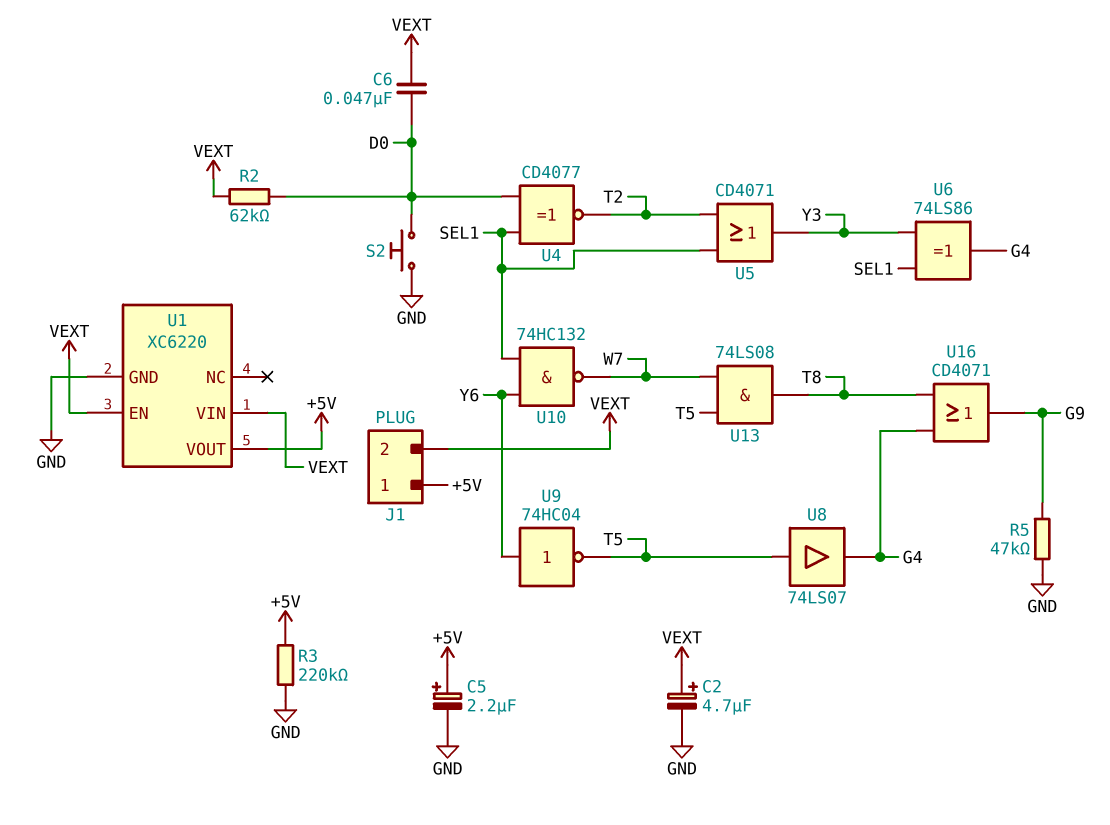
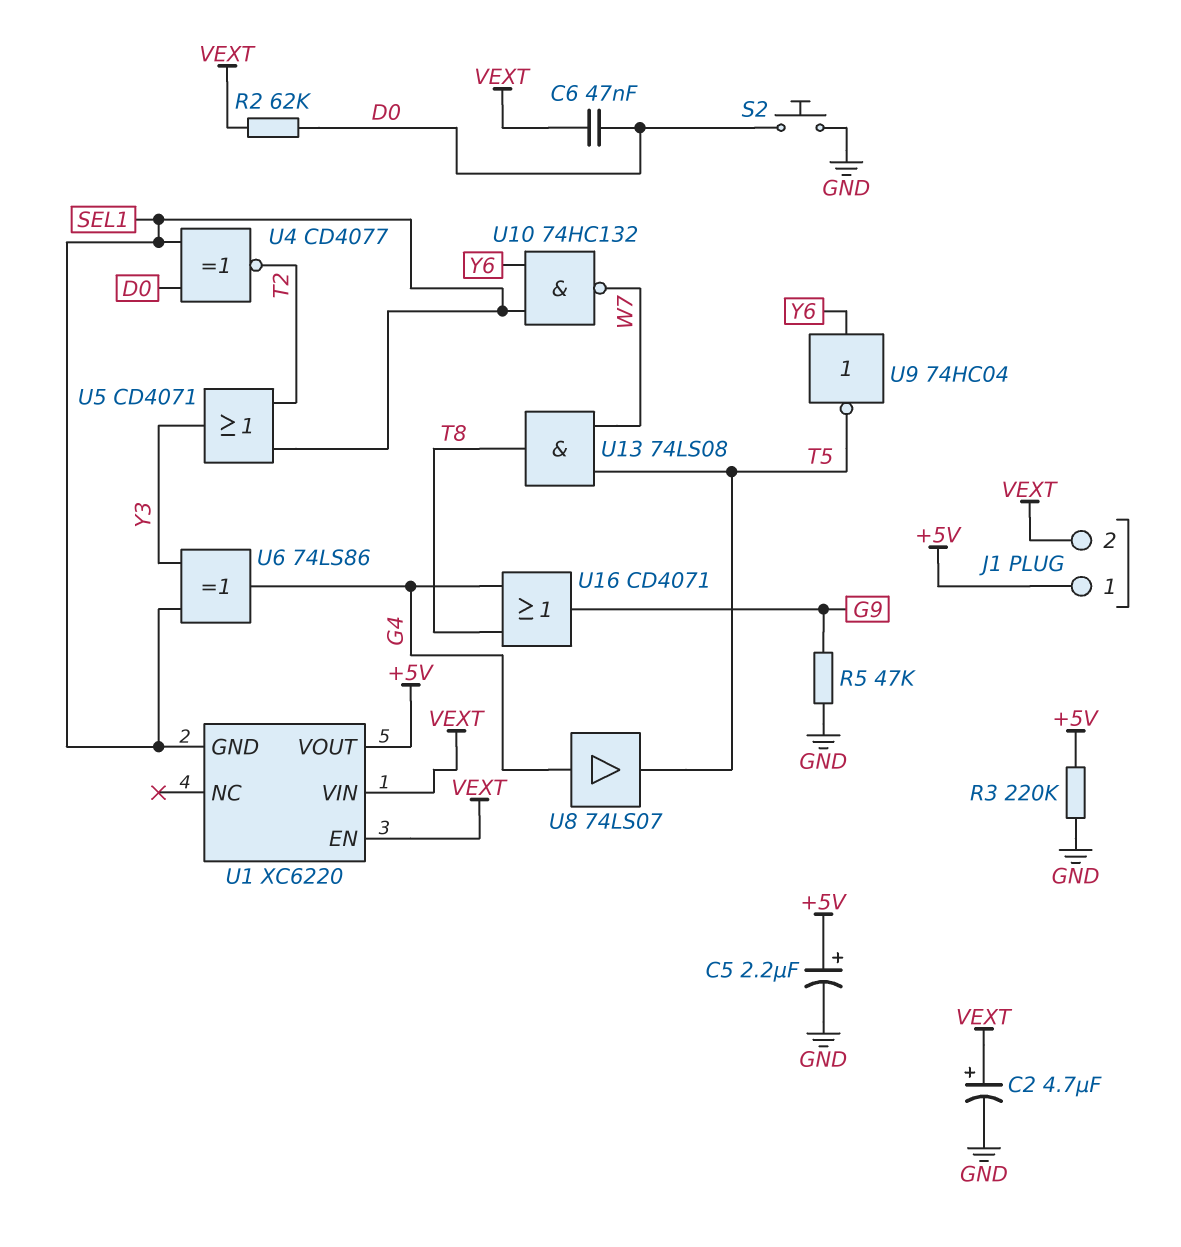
U1 pin GND: GND -> SEL1
U8: buffer 74LS07 (in T5, out G4) -> buffer 74LS07 (in G4, out T5)

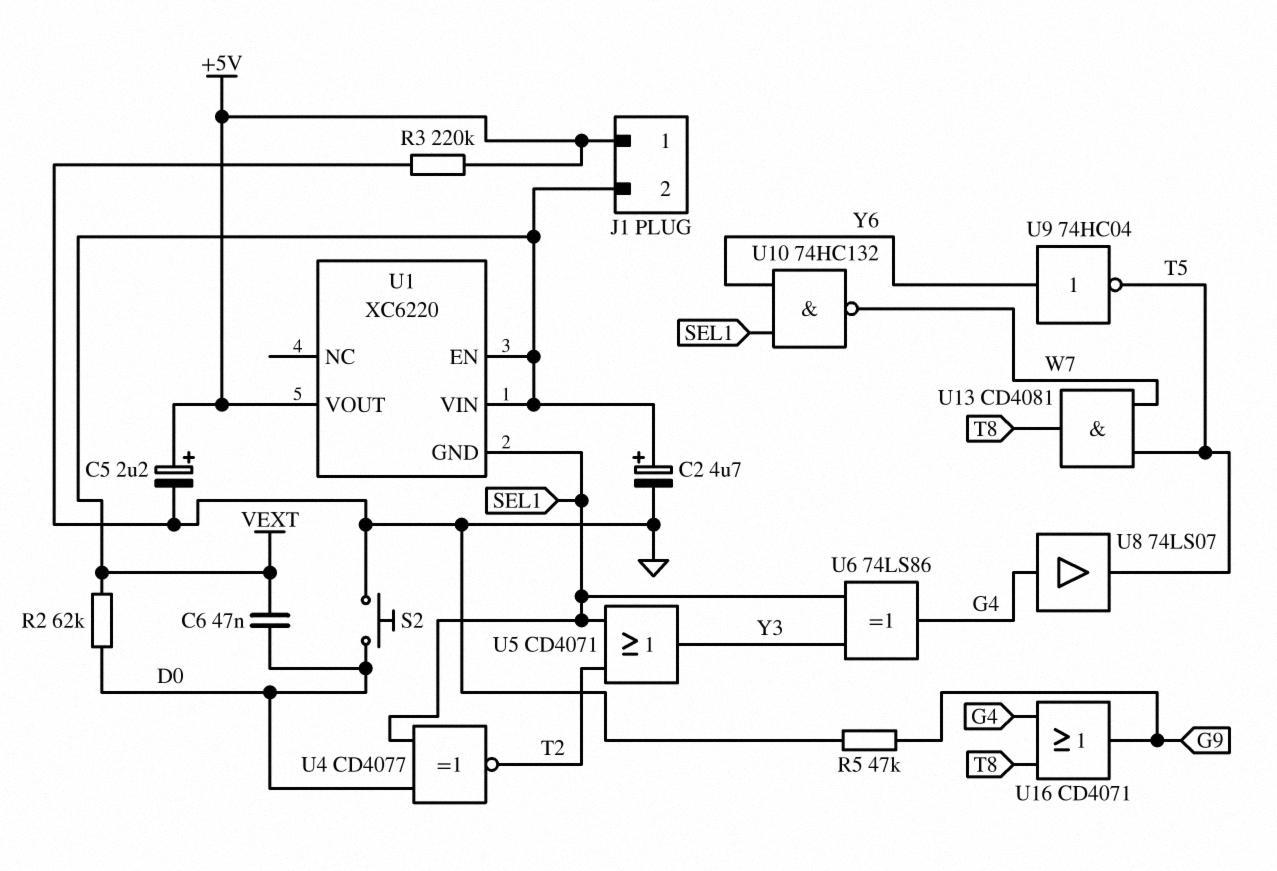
U13: AND 74LS08 (in T5, in W7, out T8) -> AND CD4081 (in T5, in W7, out T8)

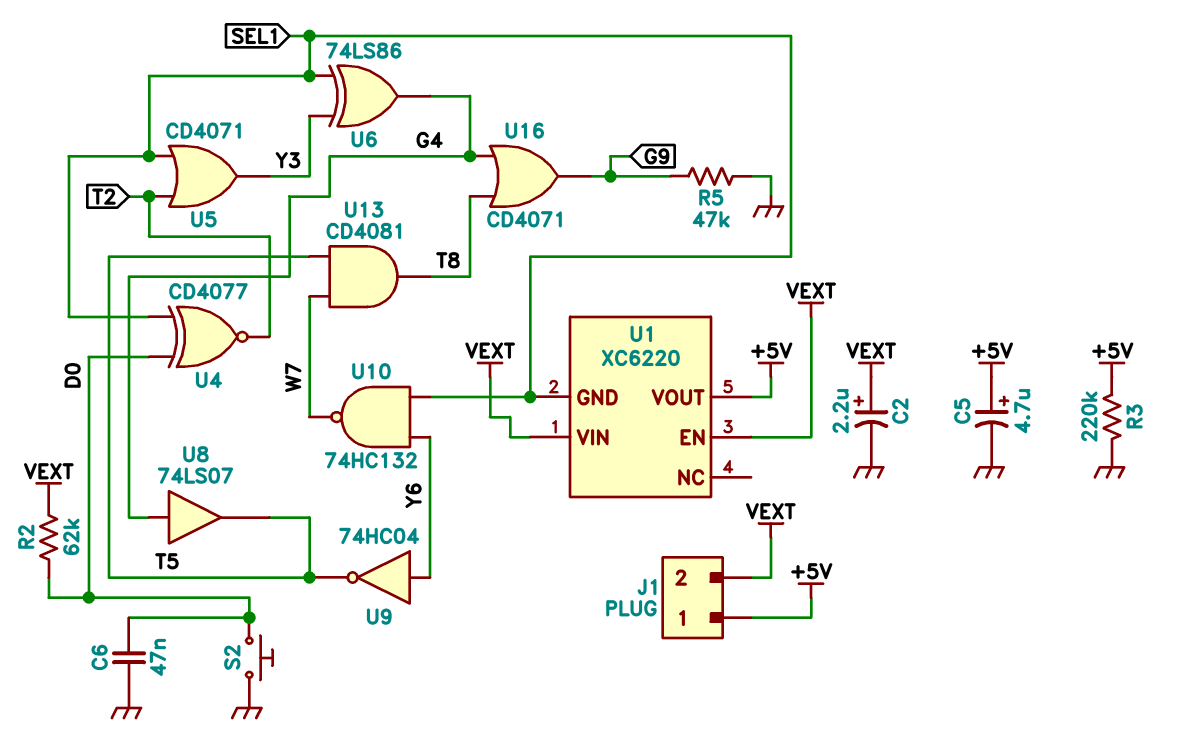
C2: 4.7uF (plus VEXT, minus GND) -> 2.2uF (plus VEXT, minus GND)
C5: 2.2uF (plus +5V, minus GND) -> 4.7uF (plus +5V, minus GND)
C6: 47nF (D0, VEXT) -> 47nF (D0, GND)

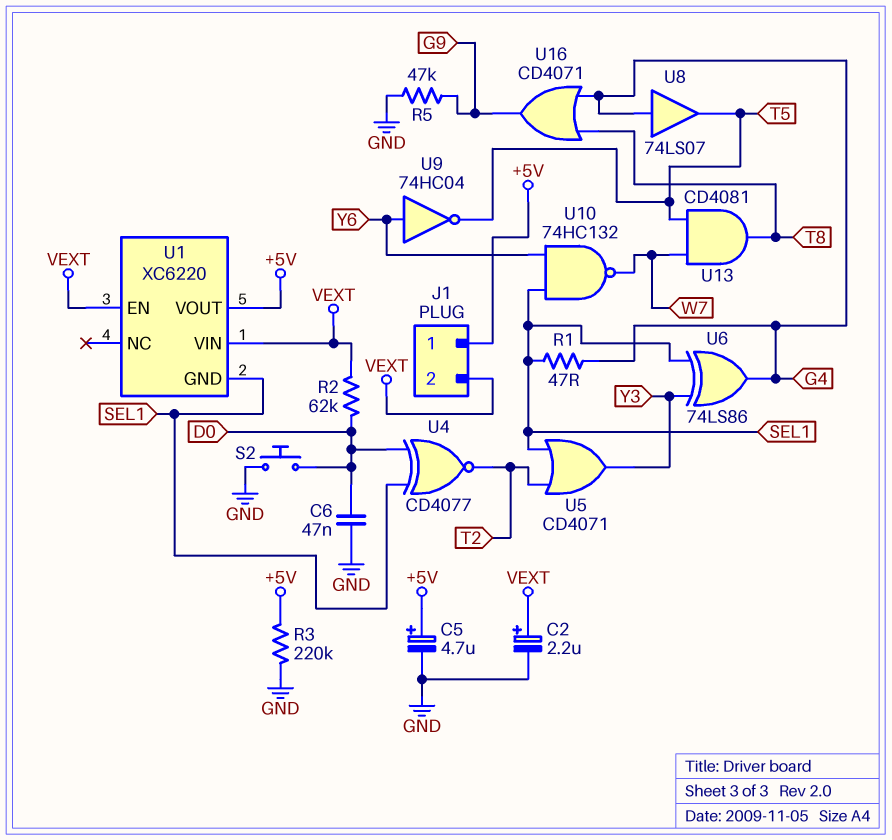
R1: none -> 47 (G4, SEL1)

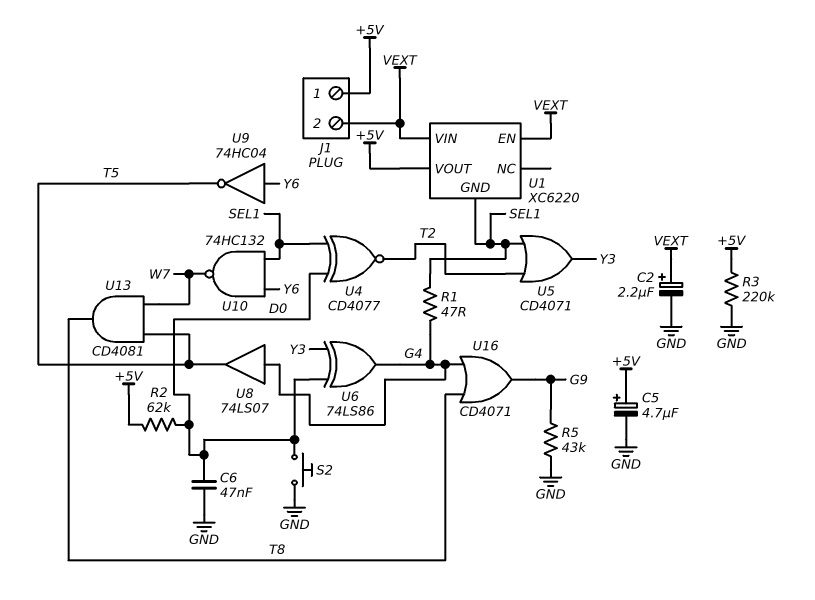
R2: 62k (D0, VEXT) -> 62k (+5V, D0)
R5: 47k (G9, GND) -> 43k (G9, GND)
U6: XOR 74LS86 (in SEL1, in Y3, out G4) -> XOR 74LS86 (in D0, in Y3, out G4)

